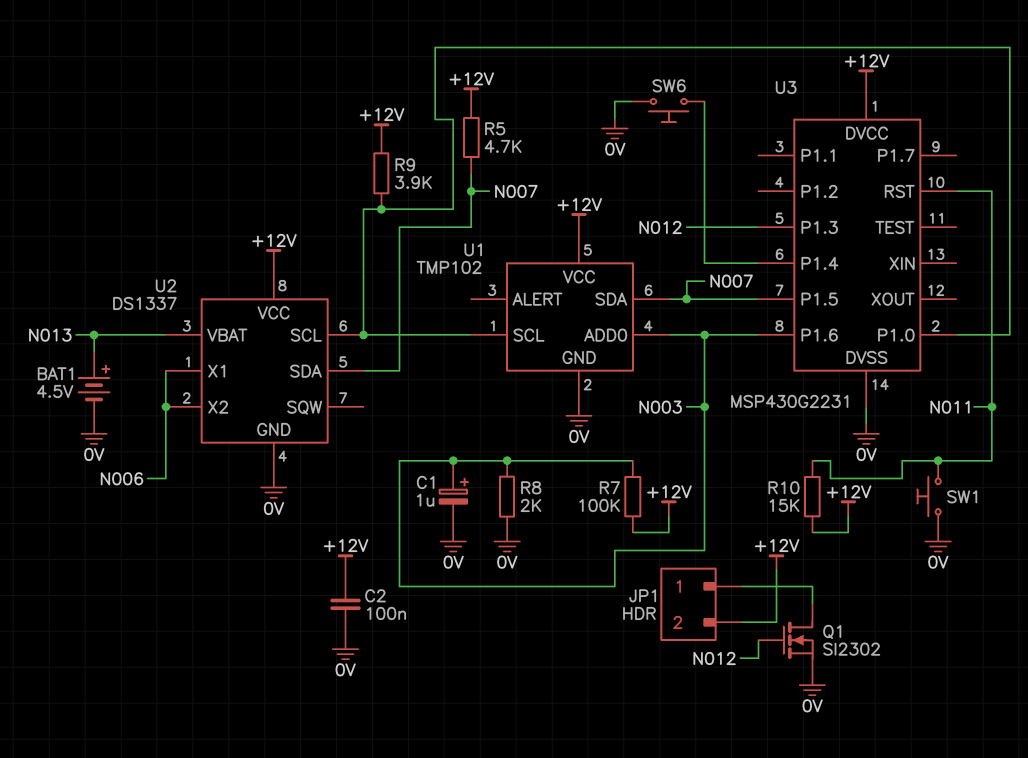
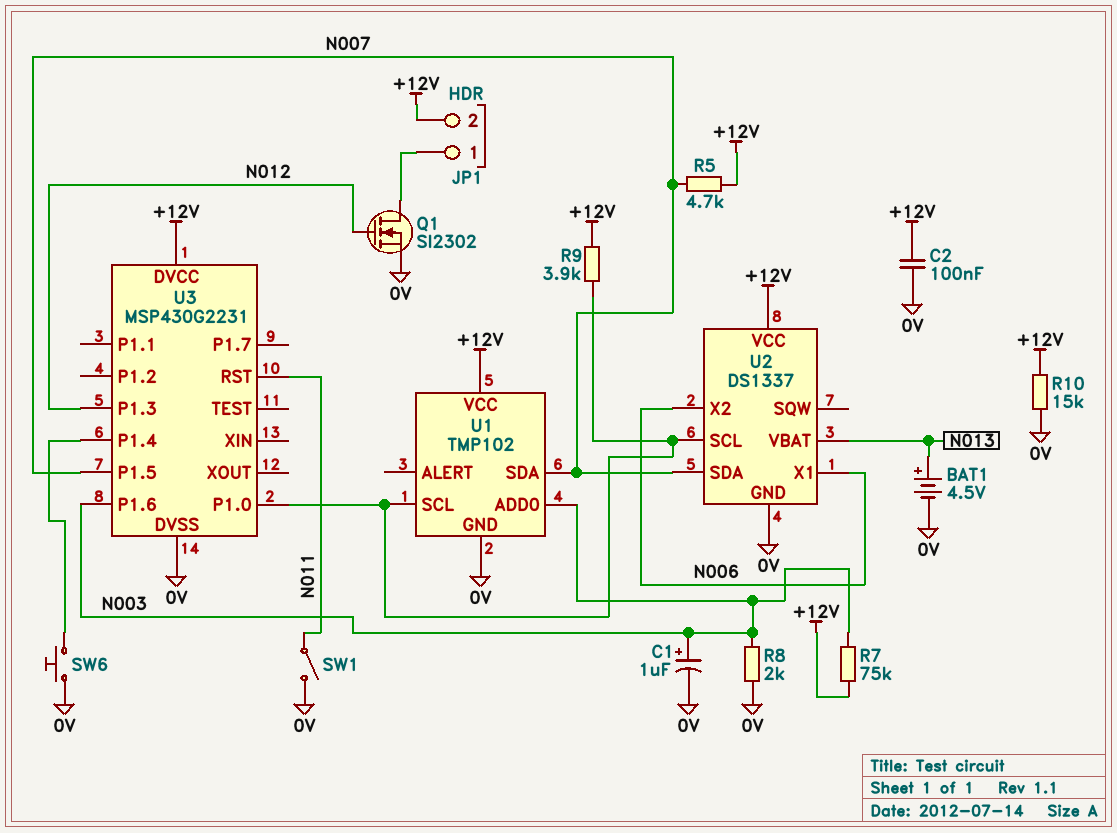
R7: 100k (+12V, N003) -> 75k (+12V, N003)
R10: 15k (+12V, N011) -> 15k (+12V, 0V)
SW1: button (0V, N011) -> switch (0V, N011)

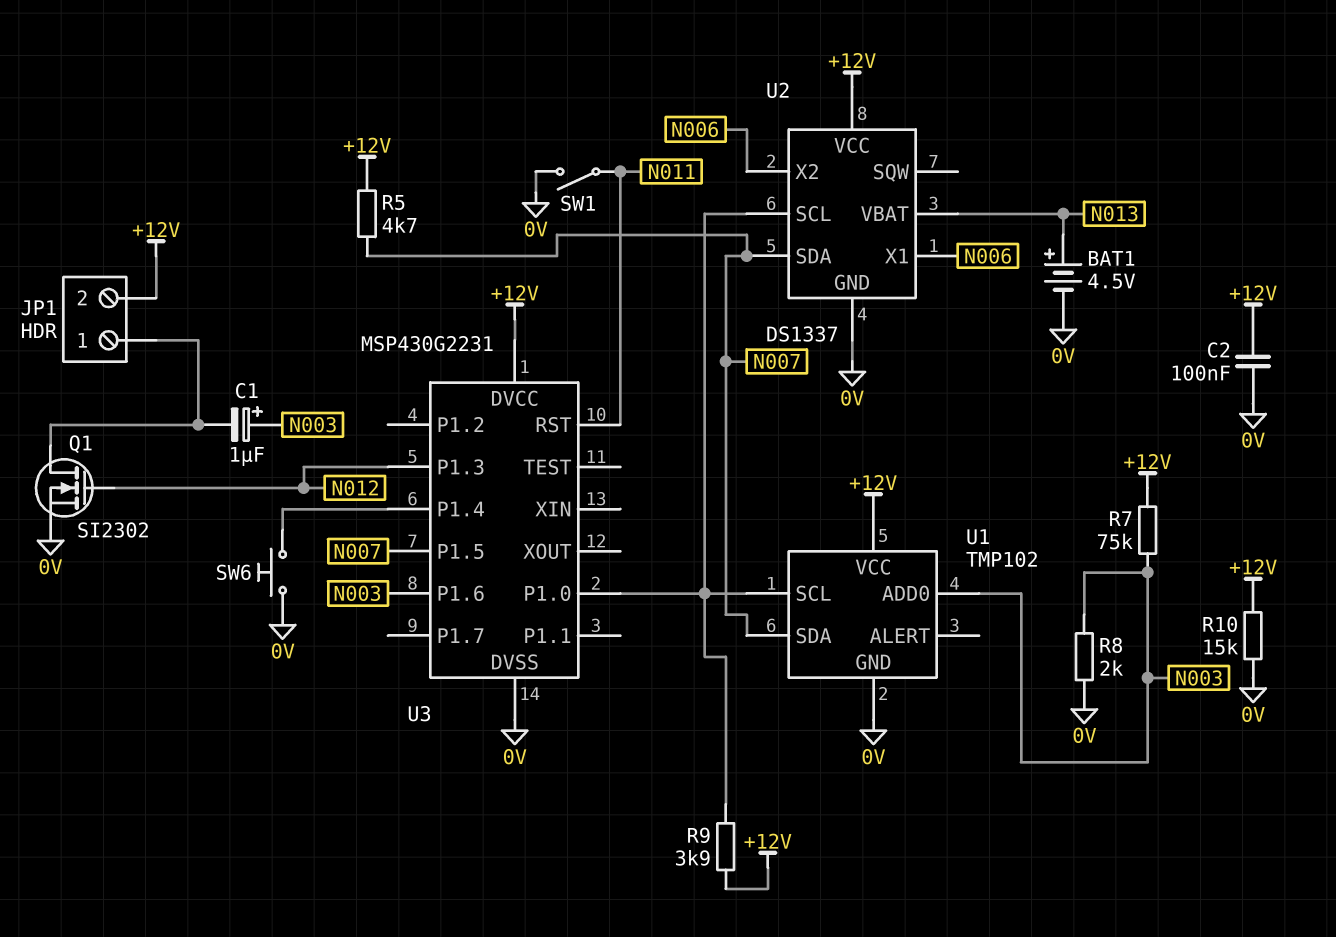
C1: 1uF (plus N003, minus 0V) -> 1uF (plus N003, minus JP1/1)

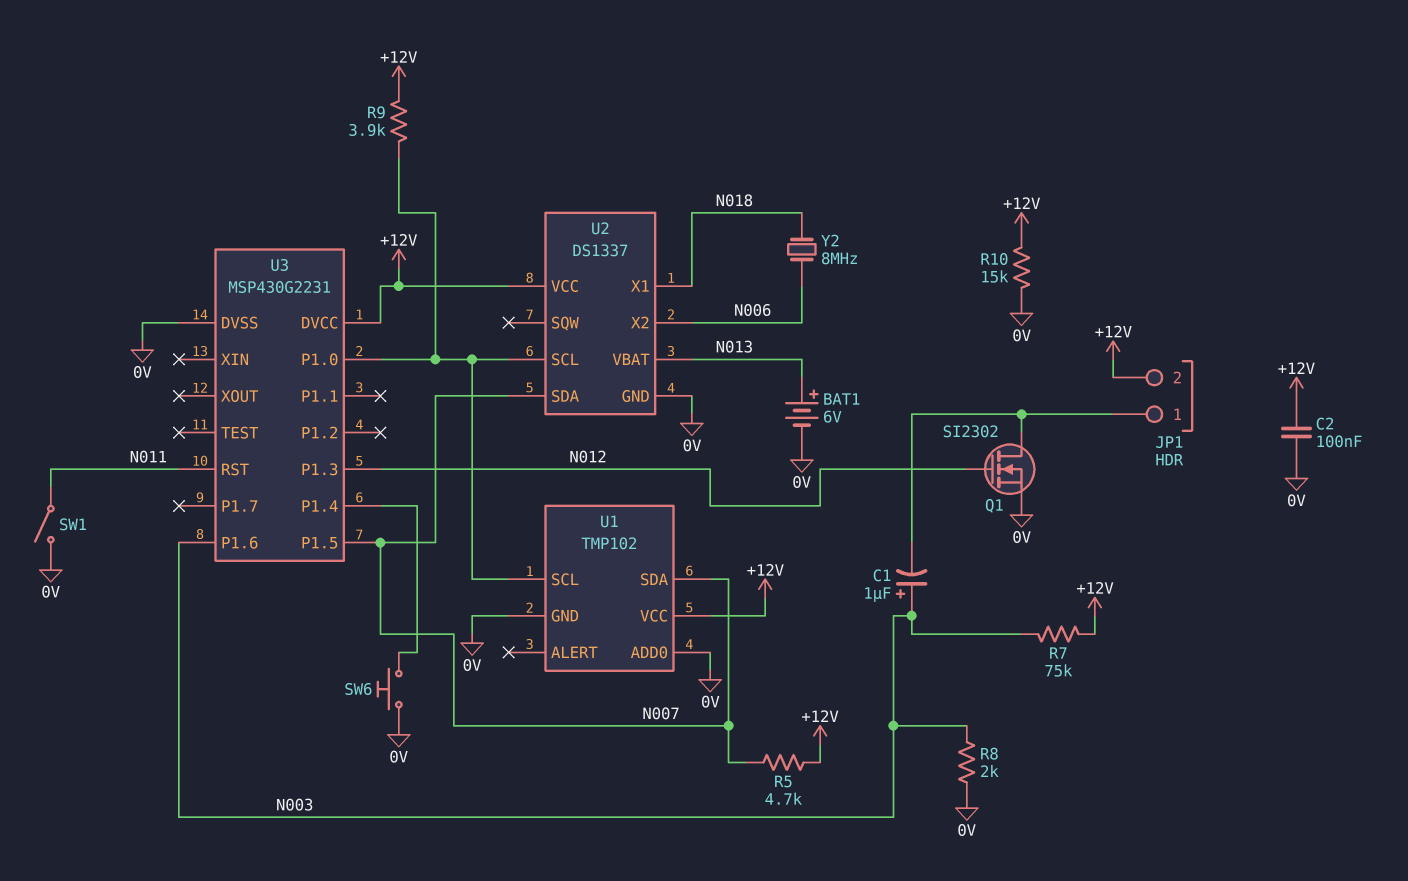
BAT1: 4.5V (plus N013, minus 0V) -> 6V (plus N013, minus 0V)
U1 pin ADD0: N003 -> 0V
U2 pin X1: N006 -> N018
Y2: none -> 8MHz (N006, N018)

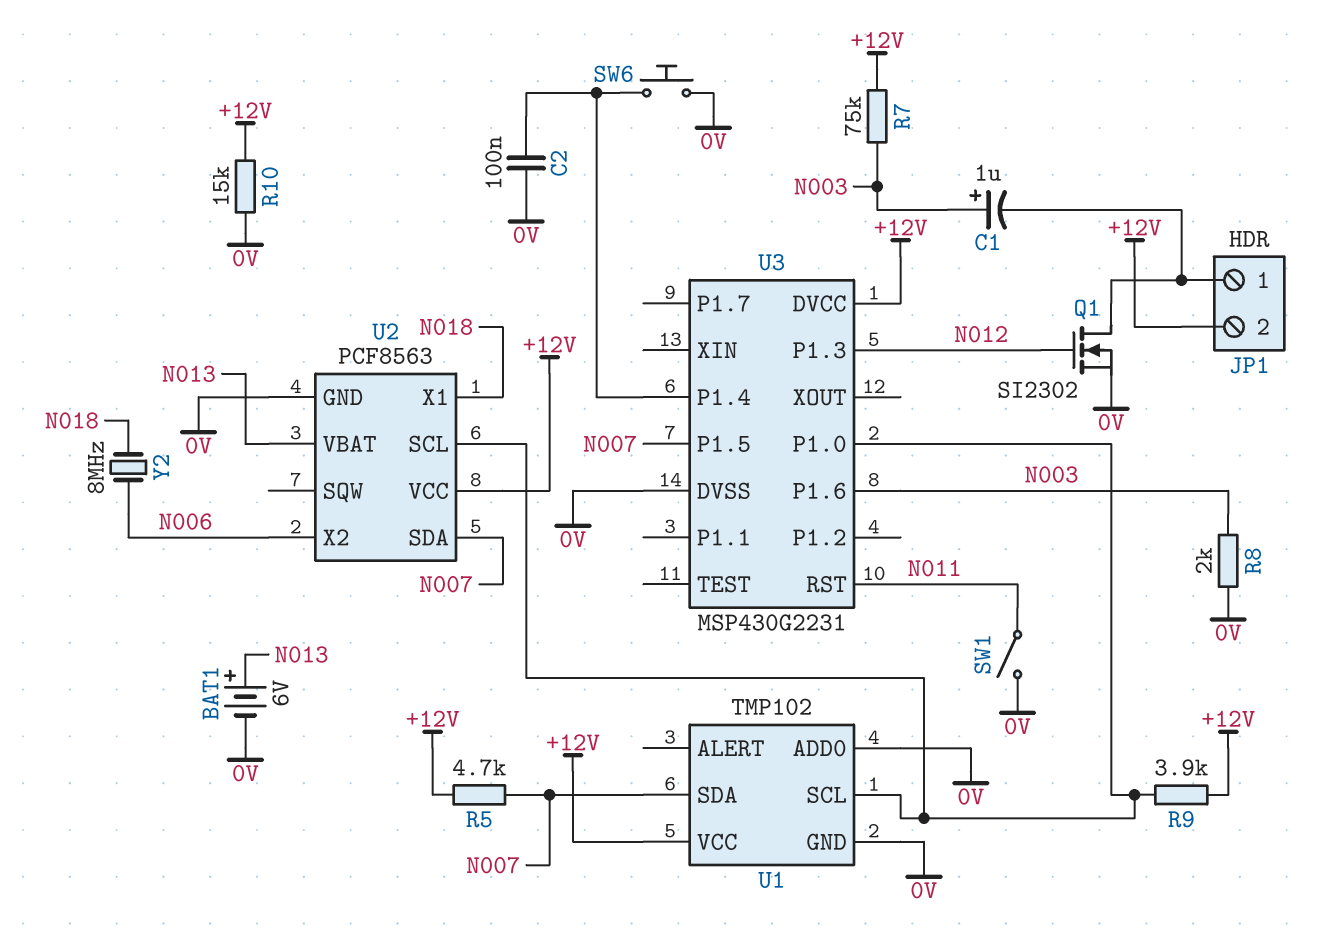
C2: 100nF (+12V, 0V) -> 100nF (0V, U3/P1.4)
U2: DS1337 -> PCF8563

